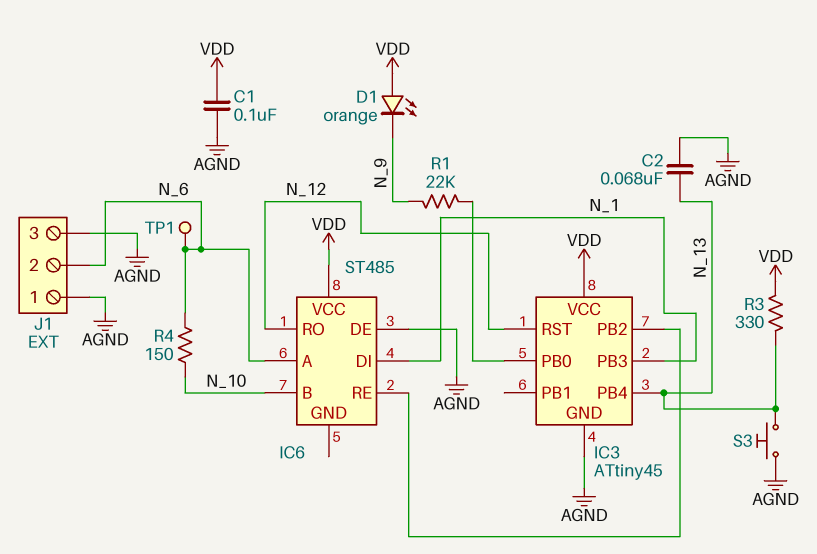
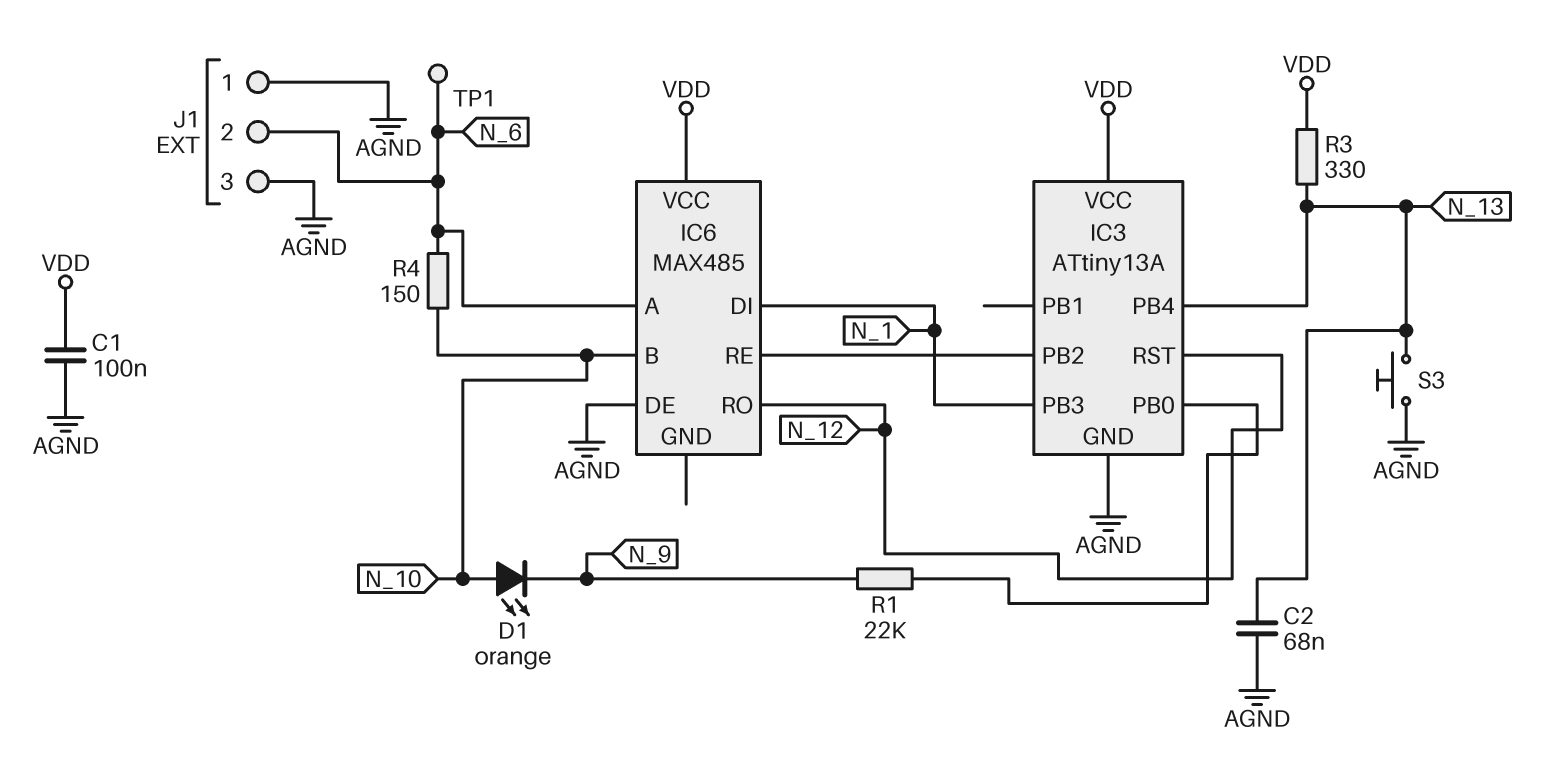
D1: LED orange (A VDD, K N_9) -> LED orange (A N_10, K N_9)
IC3: ATtiny45 -> ATtiny13A
IC6: ST485 -> MAX485

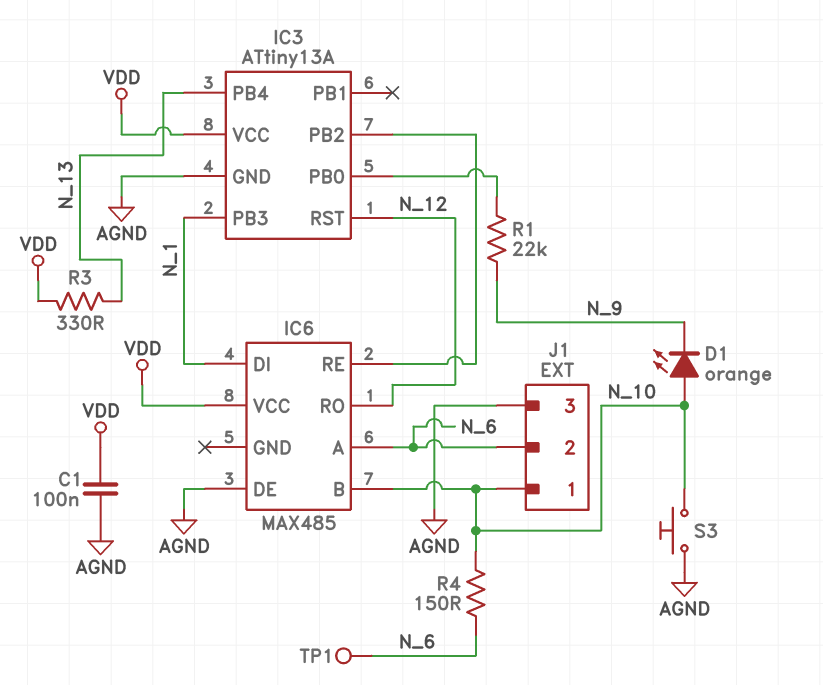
C2: 68nF (AGND, N_13) -> none
J1 pin 1: AGND -> N_10
S3: button (AGND, N_13) -> button (AGND, N_10)

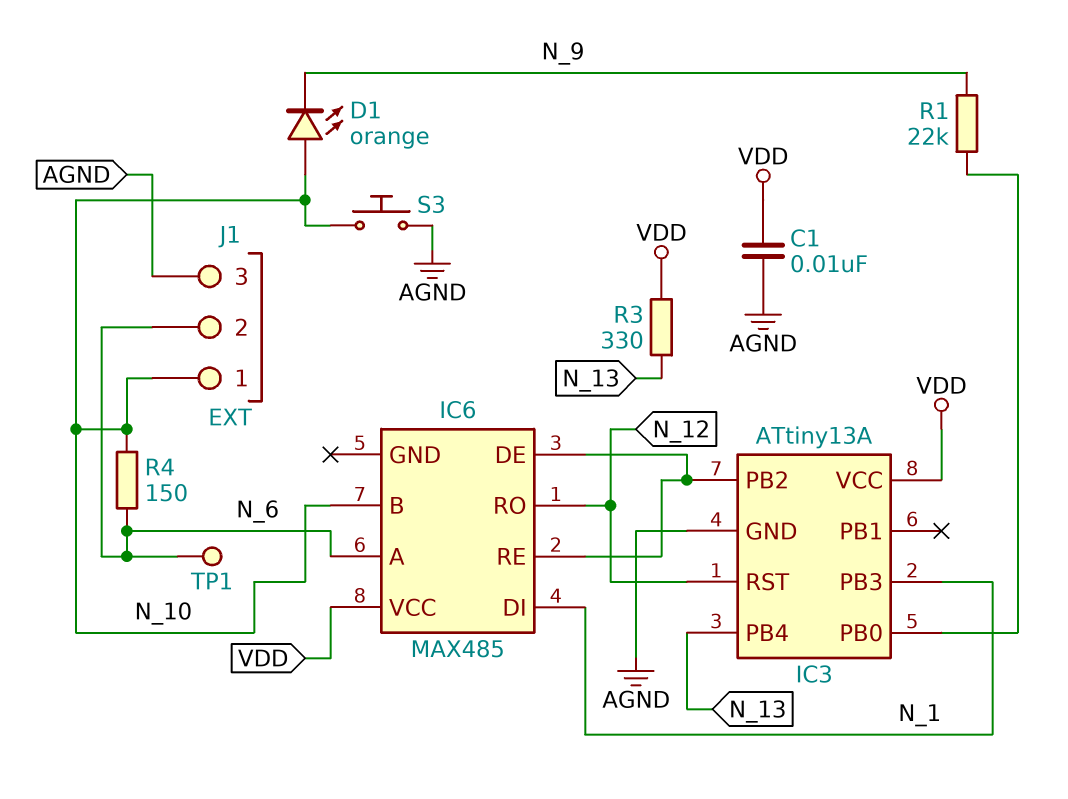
C1: 100nF (AGND, VDD) -> 10nF (AGND, VDD)
IC6 pin DE: AGND -> IC3/PB2

